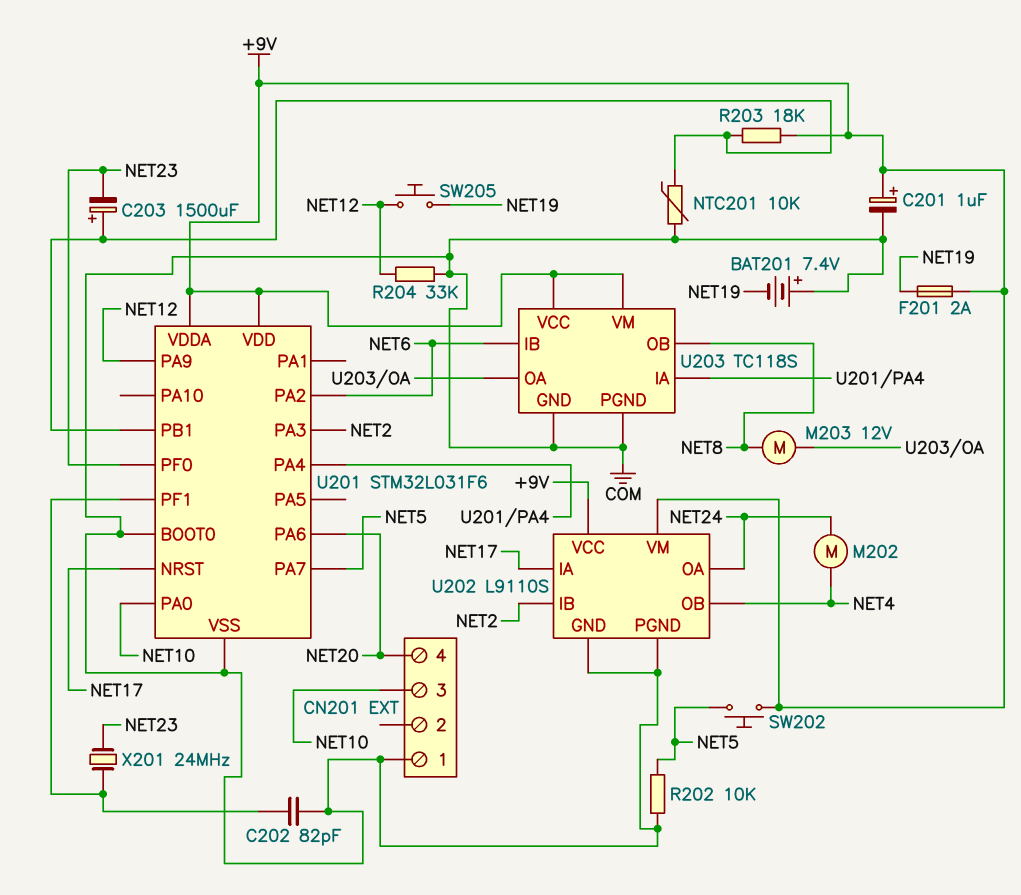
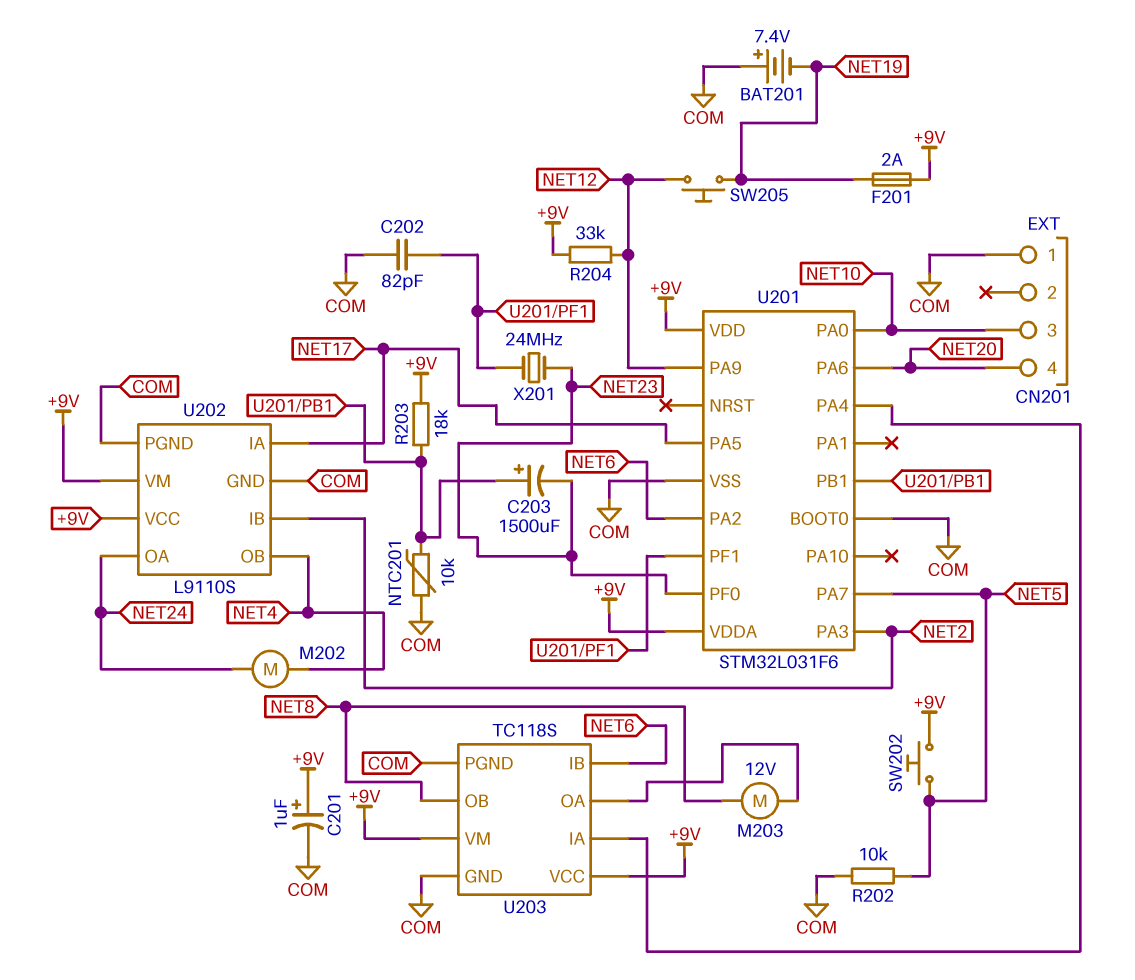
R204: 33k (COM, NET12) -> 33k (+9V, NET12)
U201 pin NRST: NET17 -> none
U201 pin PA5: none -> NET17

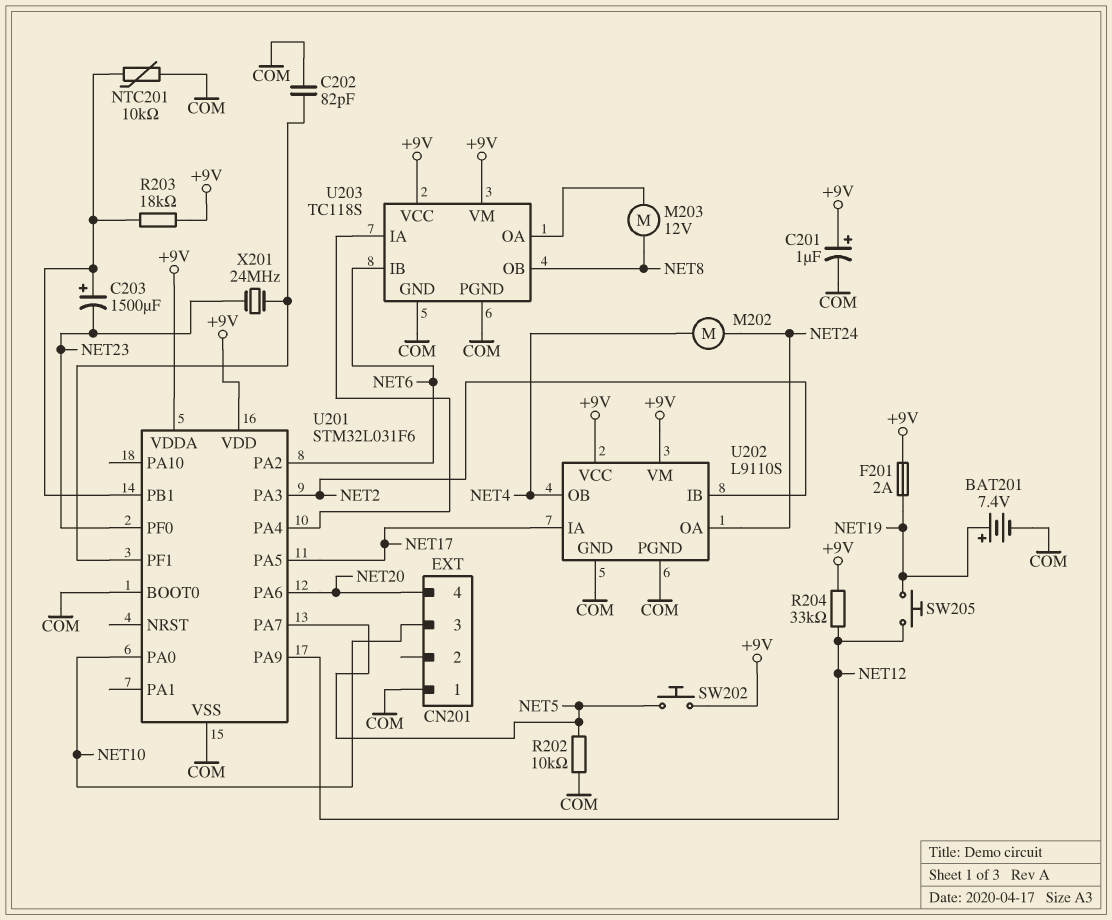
BAT201: 7.4V (plus COM, minus NET19) -> 7.4V (plus NET19, minus COM)

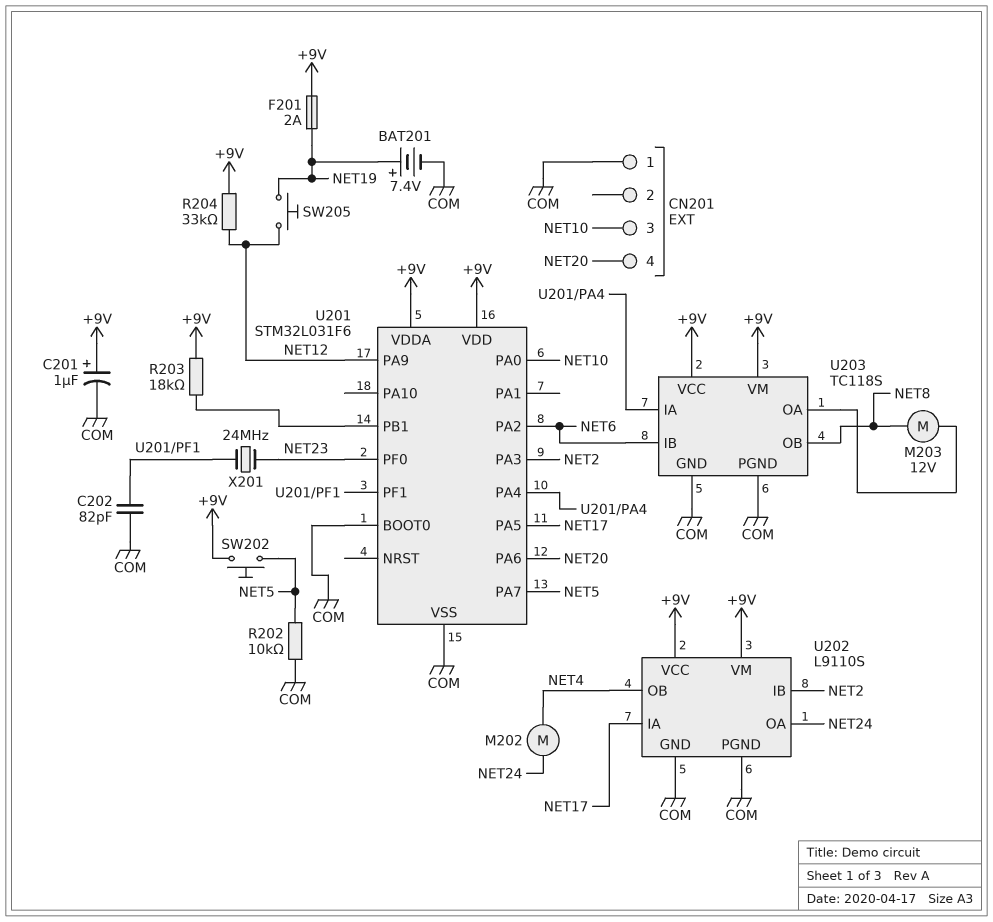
C203: 1500uF (plus U201/PB1, minus NET23) -> none
NTC201: 10k (COM, U201/PB1) -> none

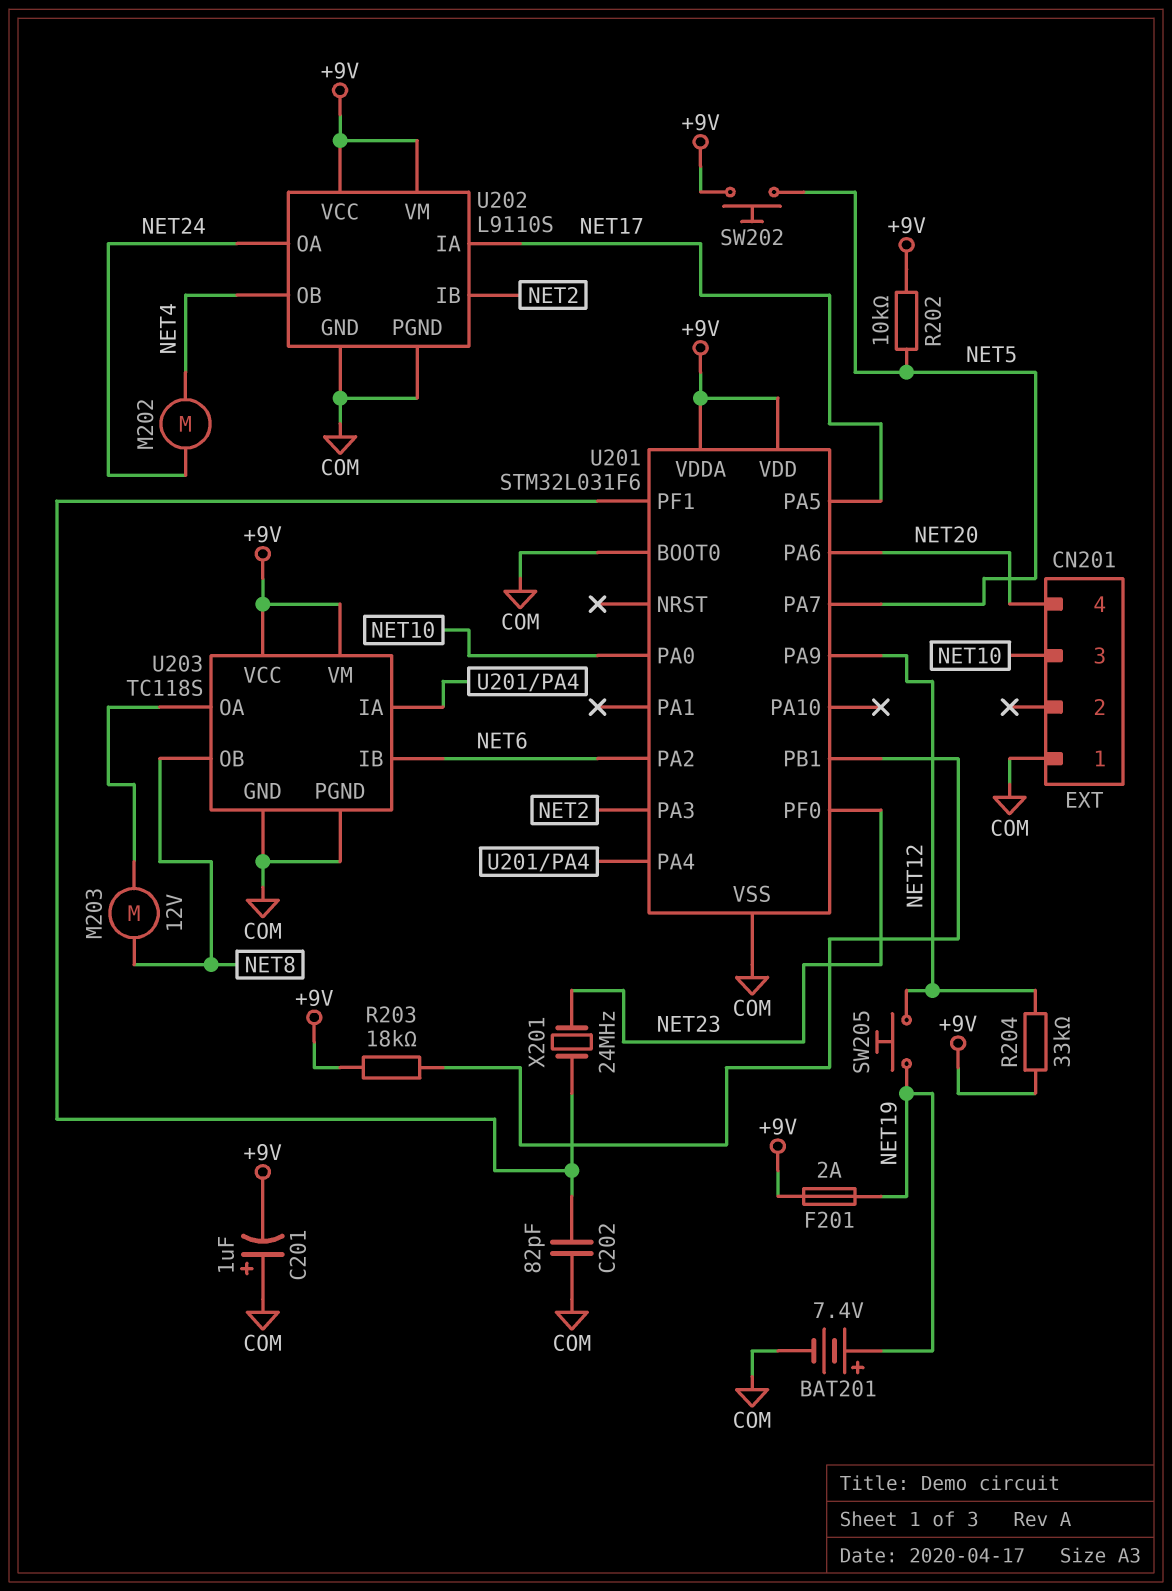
C201: 1uF (plus +9V, minus COM) -> 1uF (plus COM, minus +9V)
R202: 10k (COM, NET5) -> 10k (+9V, NET5)

